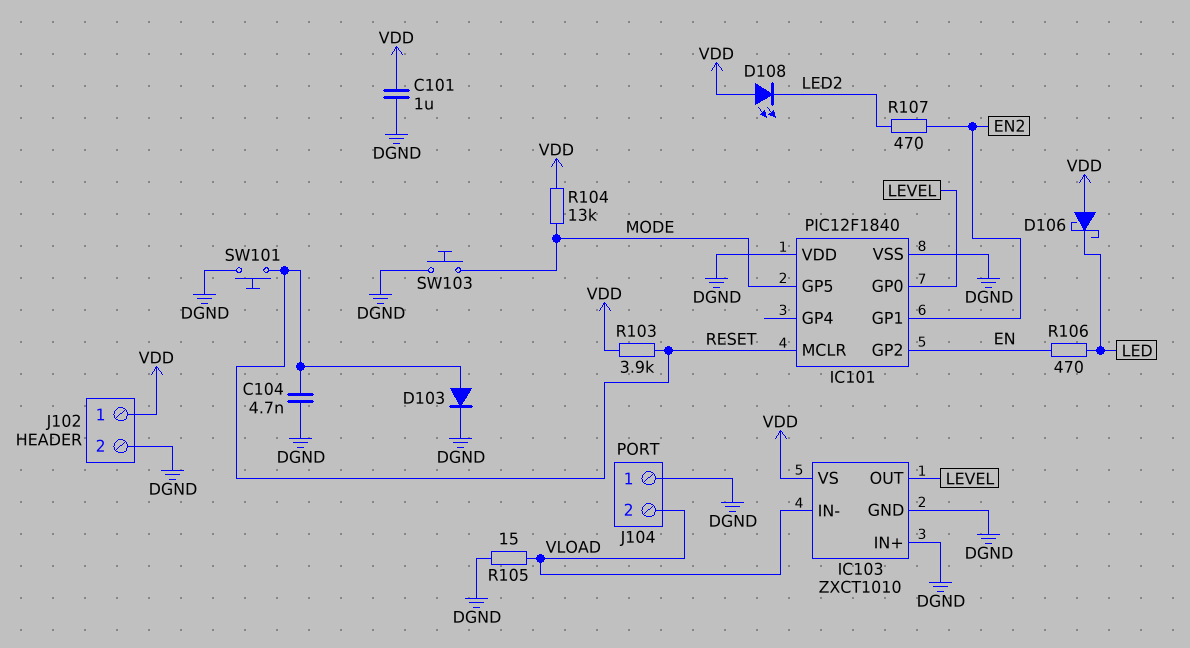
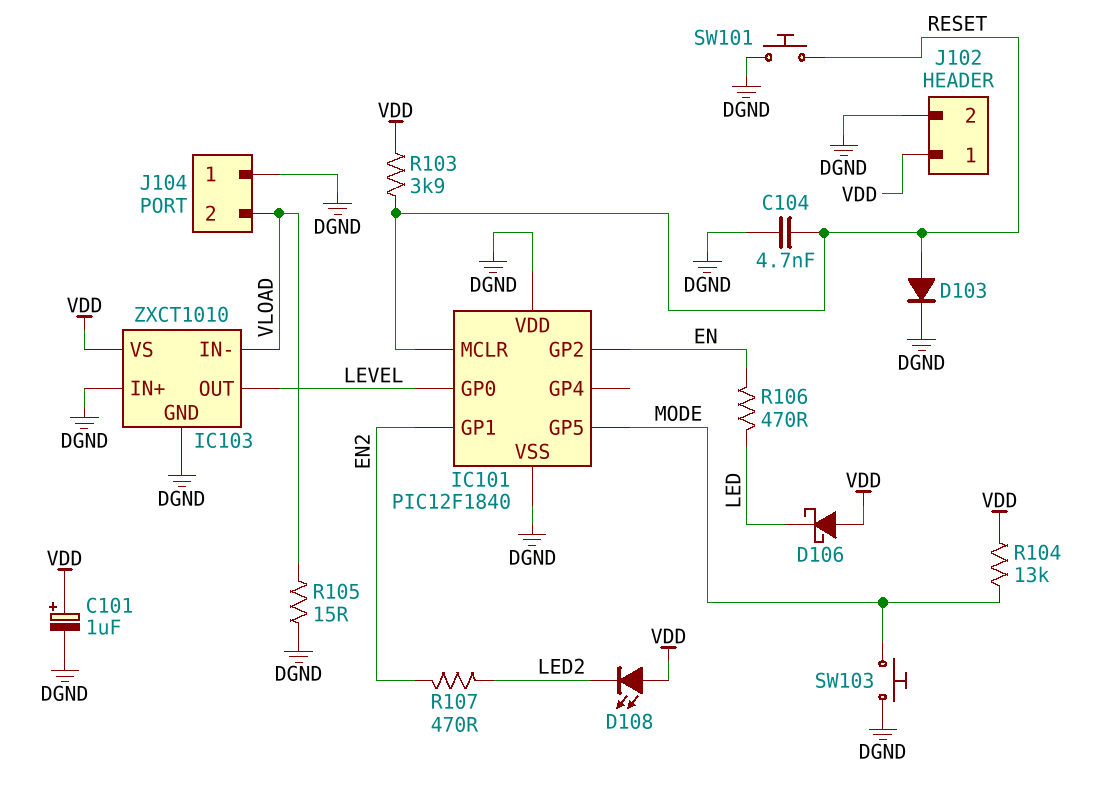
C101: 1uF (DGND, VDD) -> 1uF (plus VDD, minus DGND)

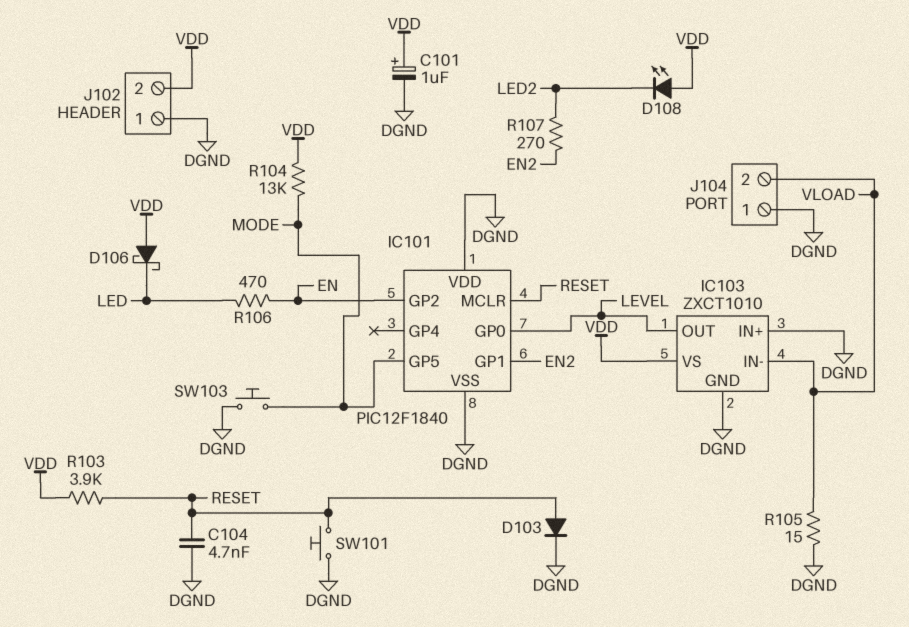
J102 pin 1: VDD -> DGND
J102 pin 2: DGND -> VDD
R107: 470 (EN2, LED2) -> 270 (EN2, LED2)

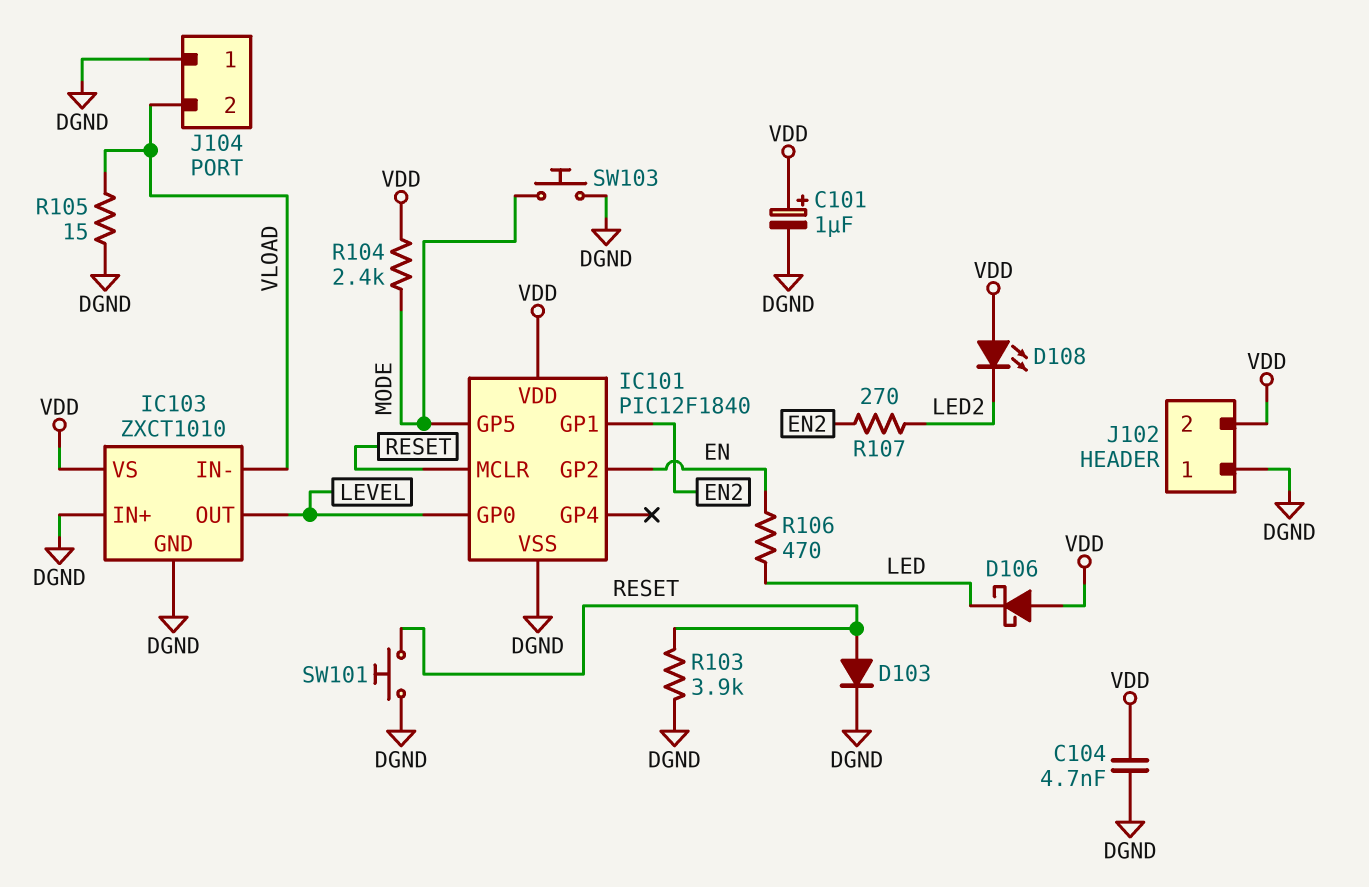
C104: 4.7nF (DGND, RESET) -> 4.7nF (DGND, VDD)
IC101 pin VDD: DGND -> VDD
R103: 3.9k (RESET, VDD) -> 3.9k (DGND, RESET)
R104: 13k (MODE, VDD) -> 2.4k (MODE, VDD)

